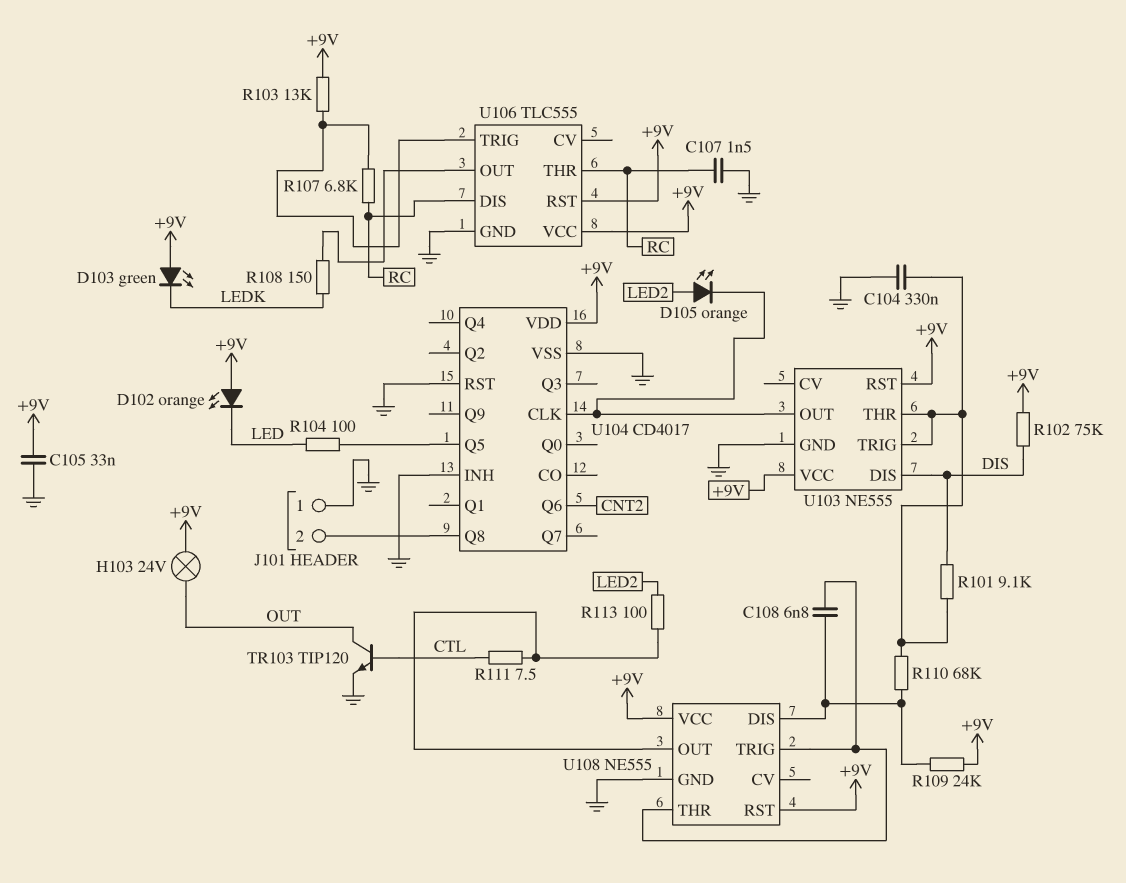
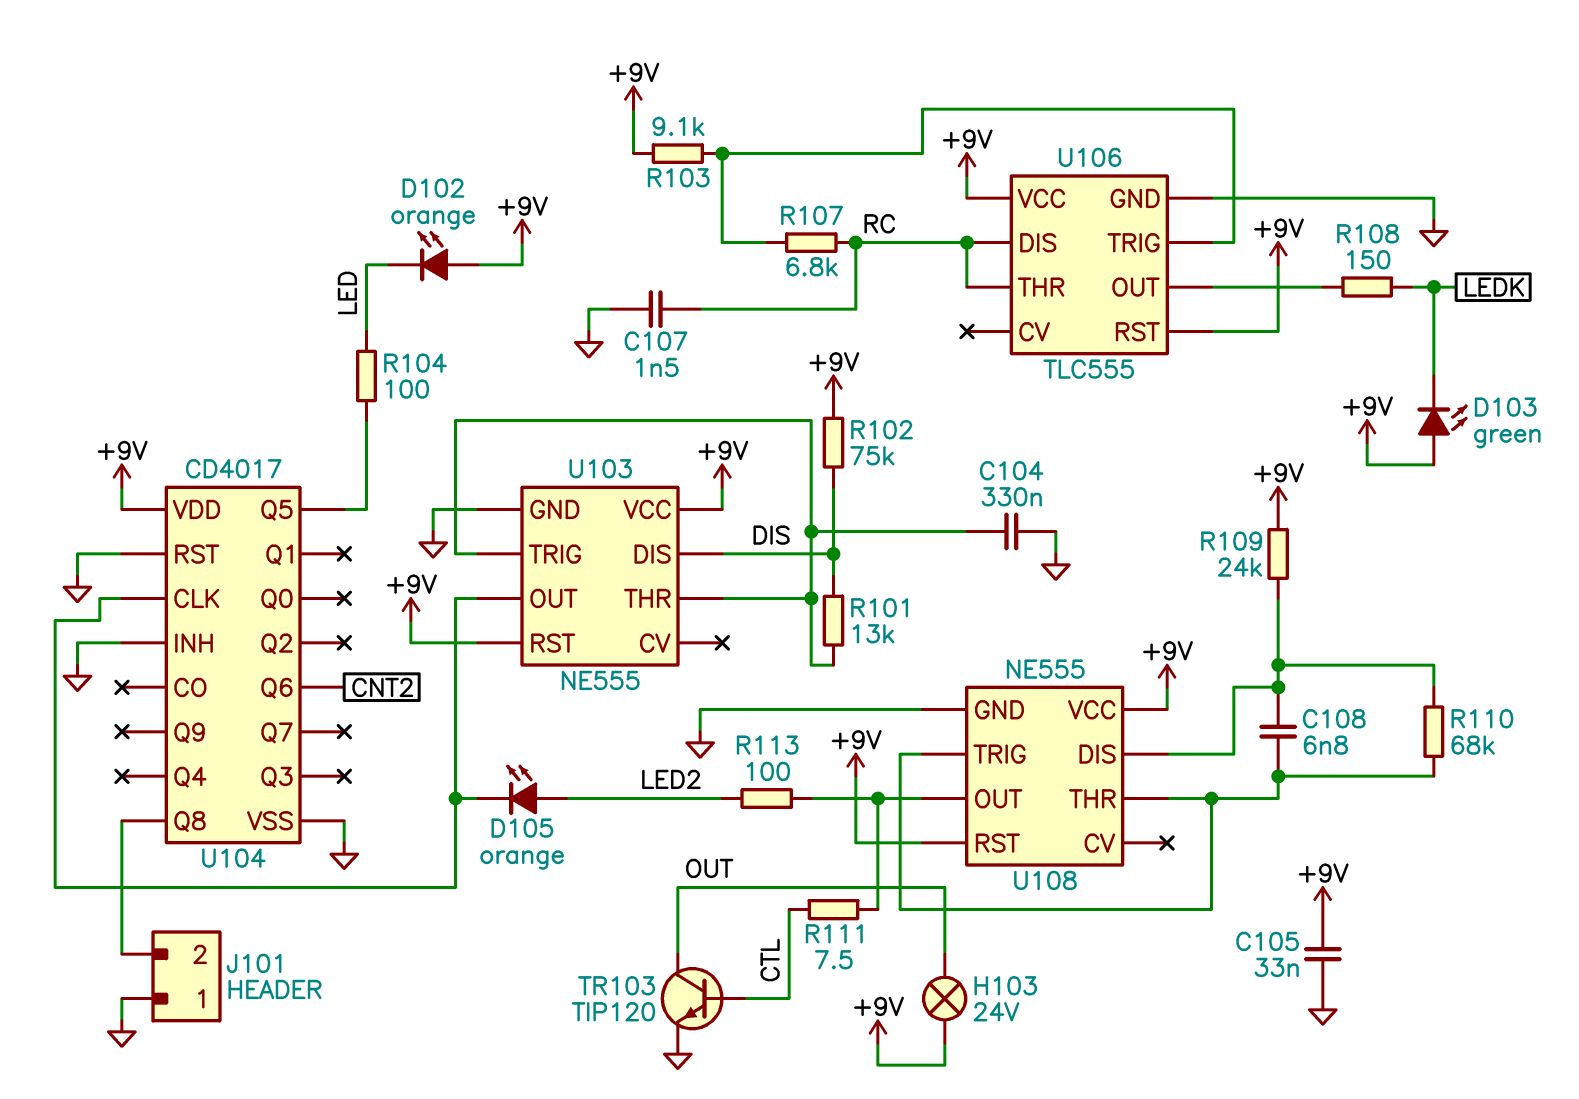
R101: 9.1k (DIS, U103/THR) -> 13k (DIS, U103/THR)
R103: 13k (+9V, U106/TRIG) -> 9.1k (+9V, U106/TRIG)
R110: 68k (U103/THR, U108/DIS) -> 68k (U108/DIS, U108/THR)

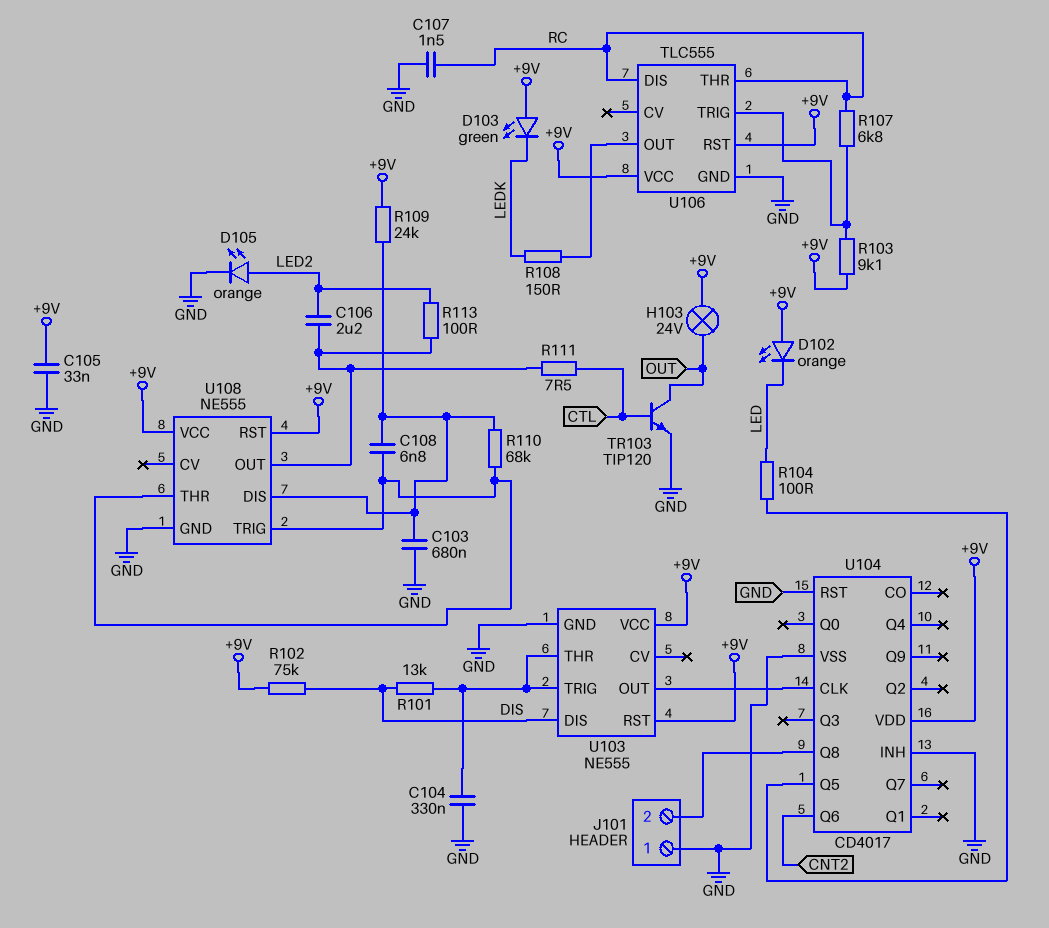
C103: none -> 680nF (GND, U108/DIS)
C106: none -> 2.2uF (LED2, U108/OUT)
D105: LED orange (A LED2, K U103/OUT) -> LED orange (A LED2, K GND)

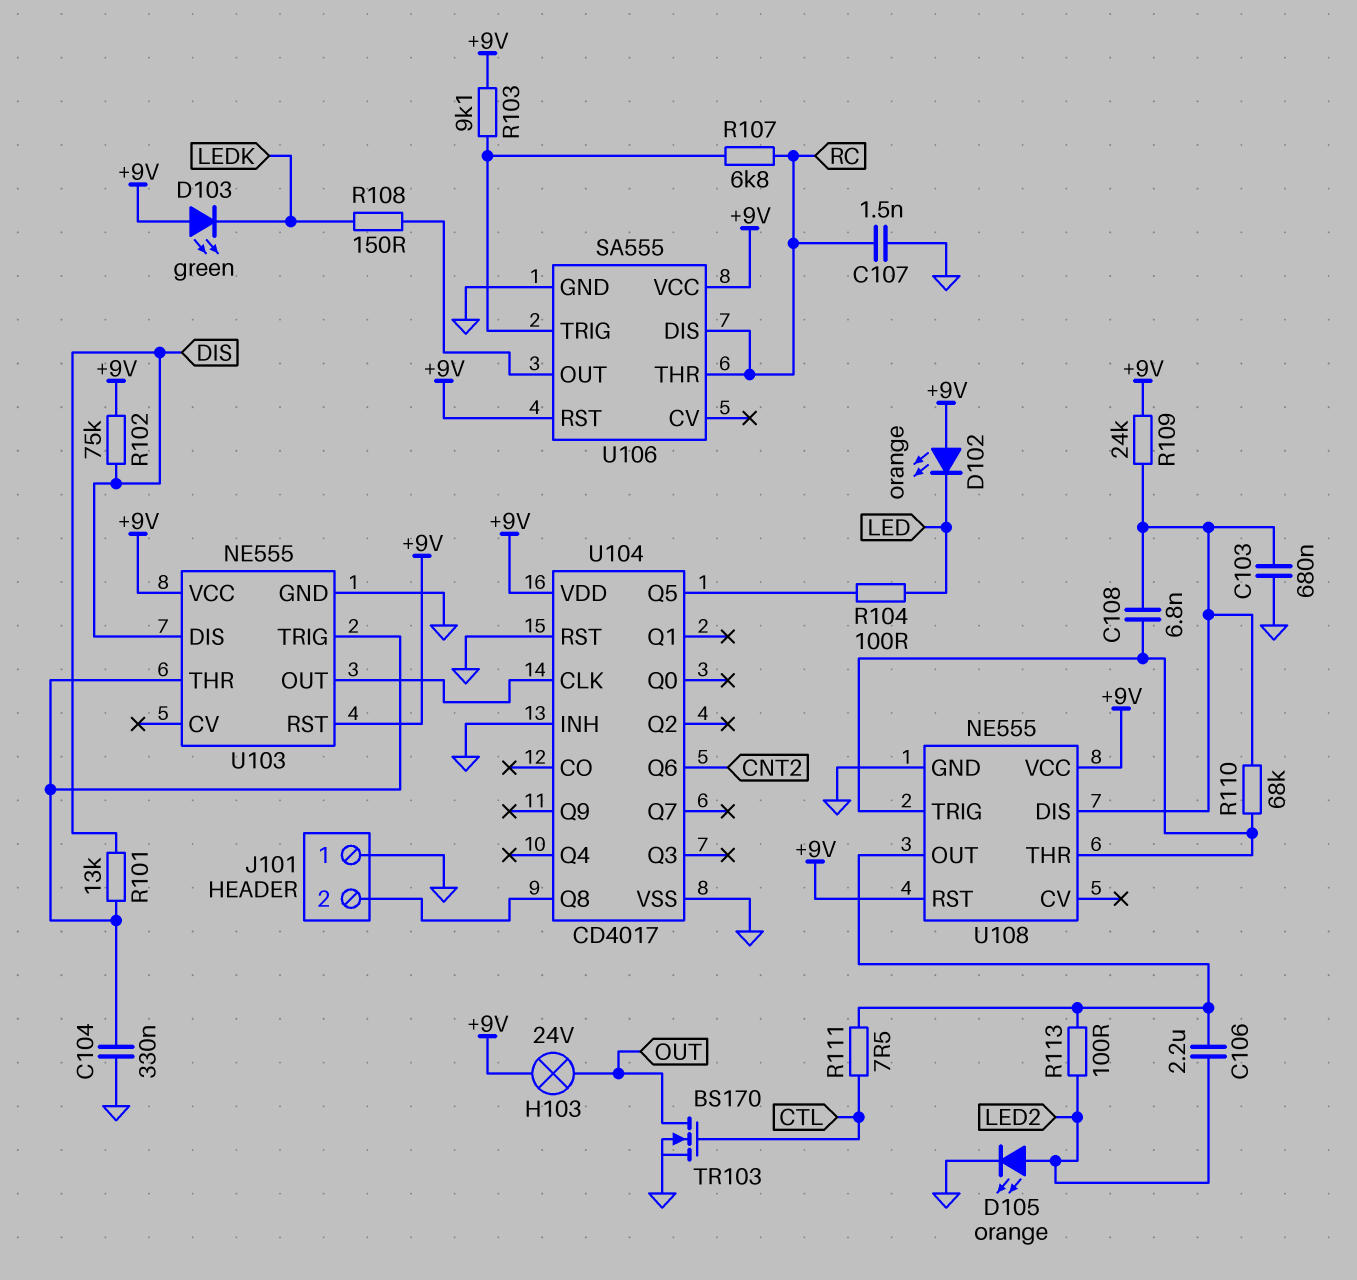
C105: 33nF (+9V, GND) -> none
TR103: NPN TIP120 (B CTL, C OUT, E GND) -> NMOS BS170 (G CTL, D OUT, S GND)
U106: TLC555 -> SA555

